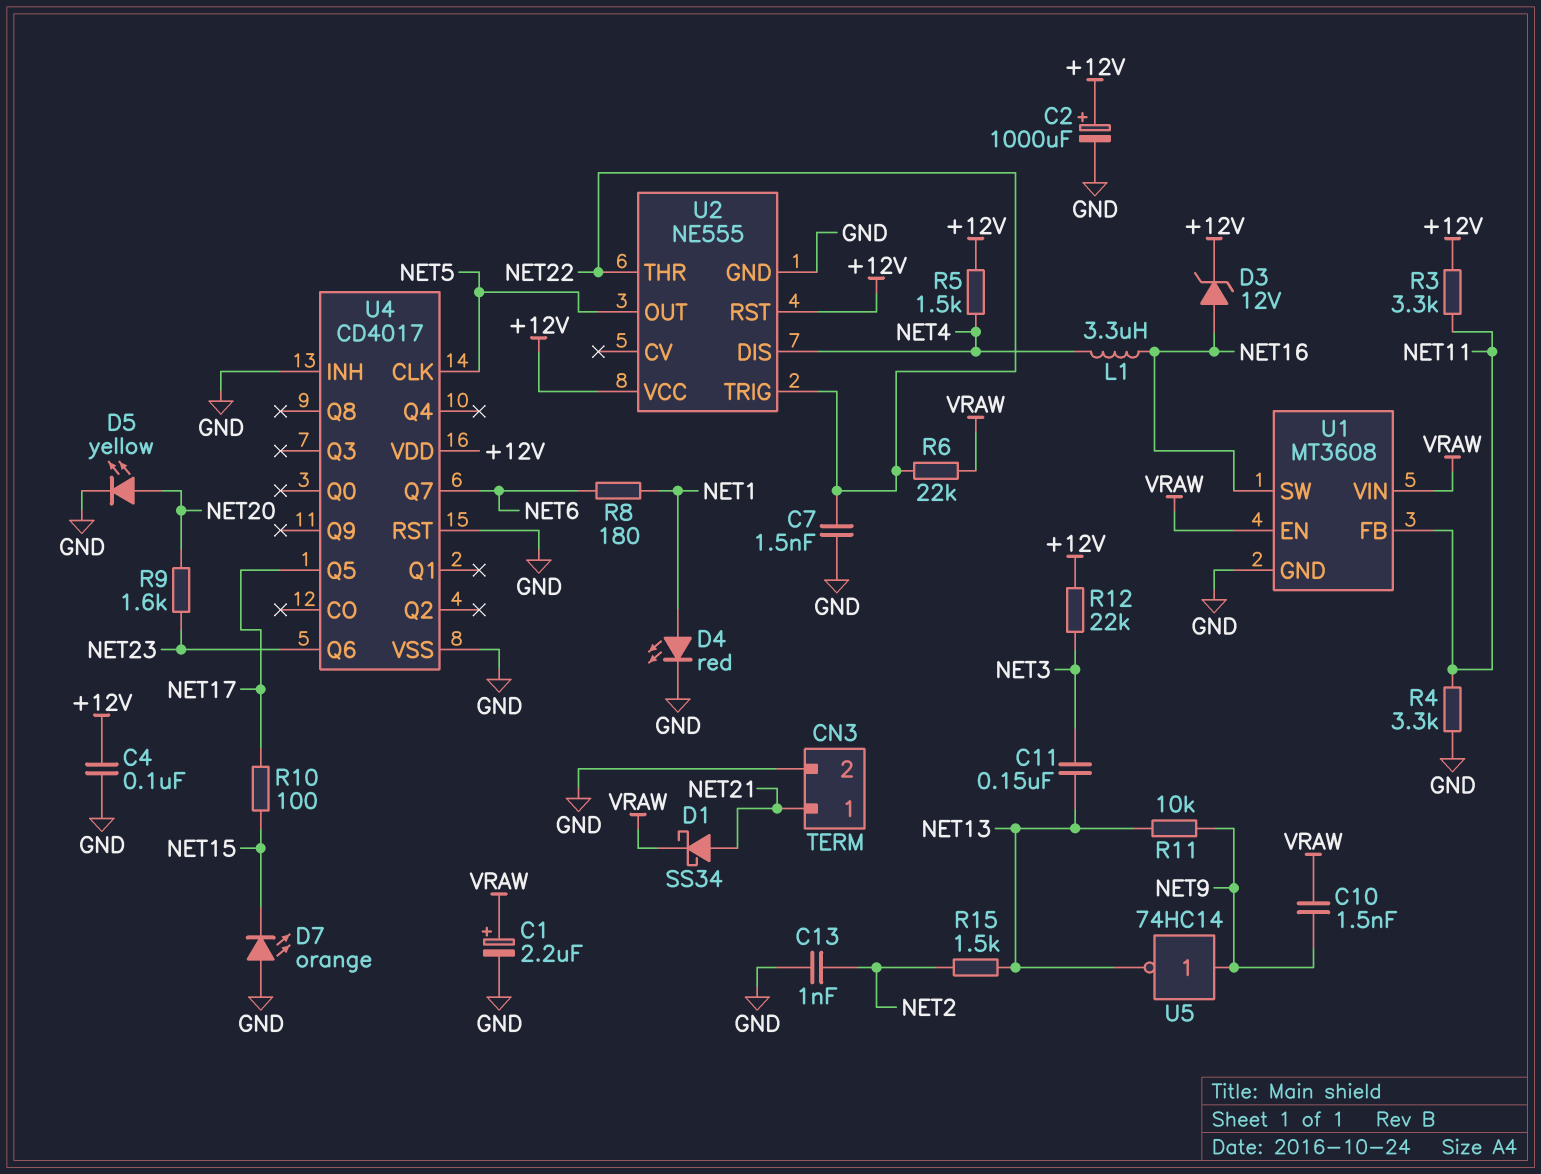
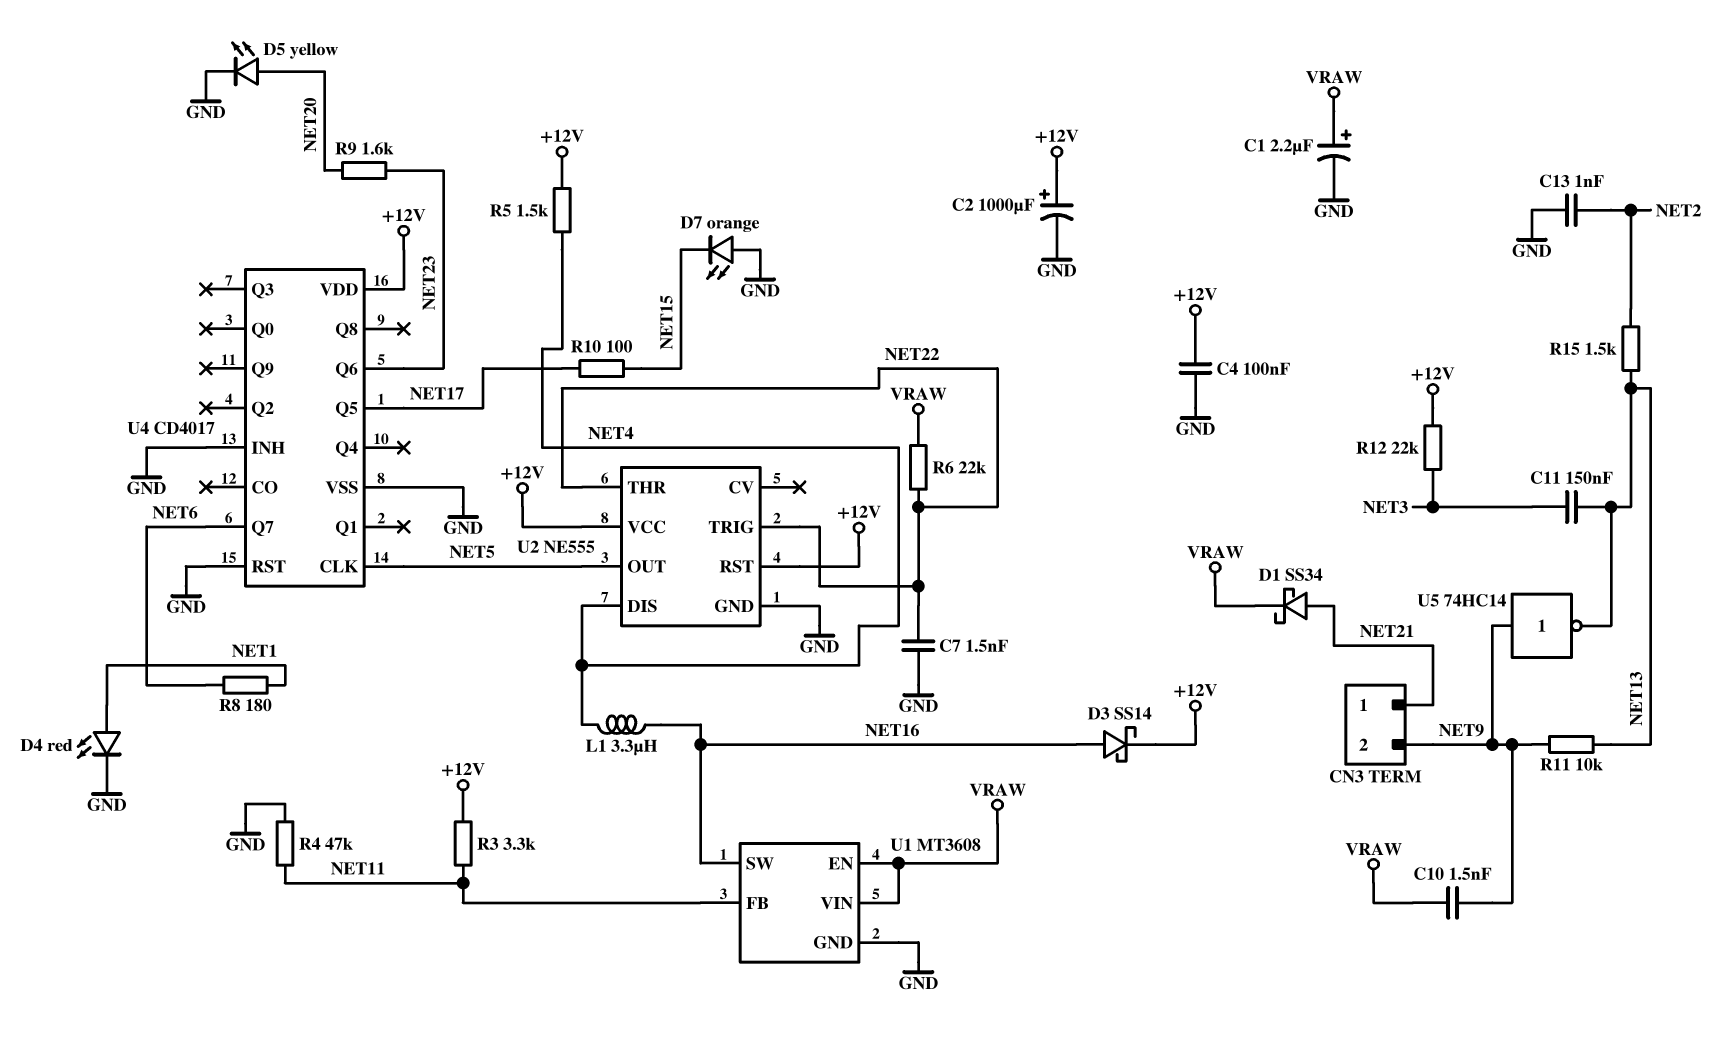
CN3 pin 2: GND -> NET9
D3: zener 12V (A NET16, K +12V) -> schottky SS14 (A NET16, K +12V)
R4: 3.3k (GND, NET11) -> 47k (GND, NET11)

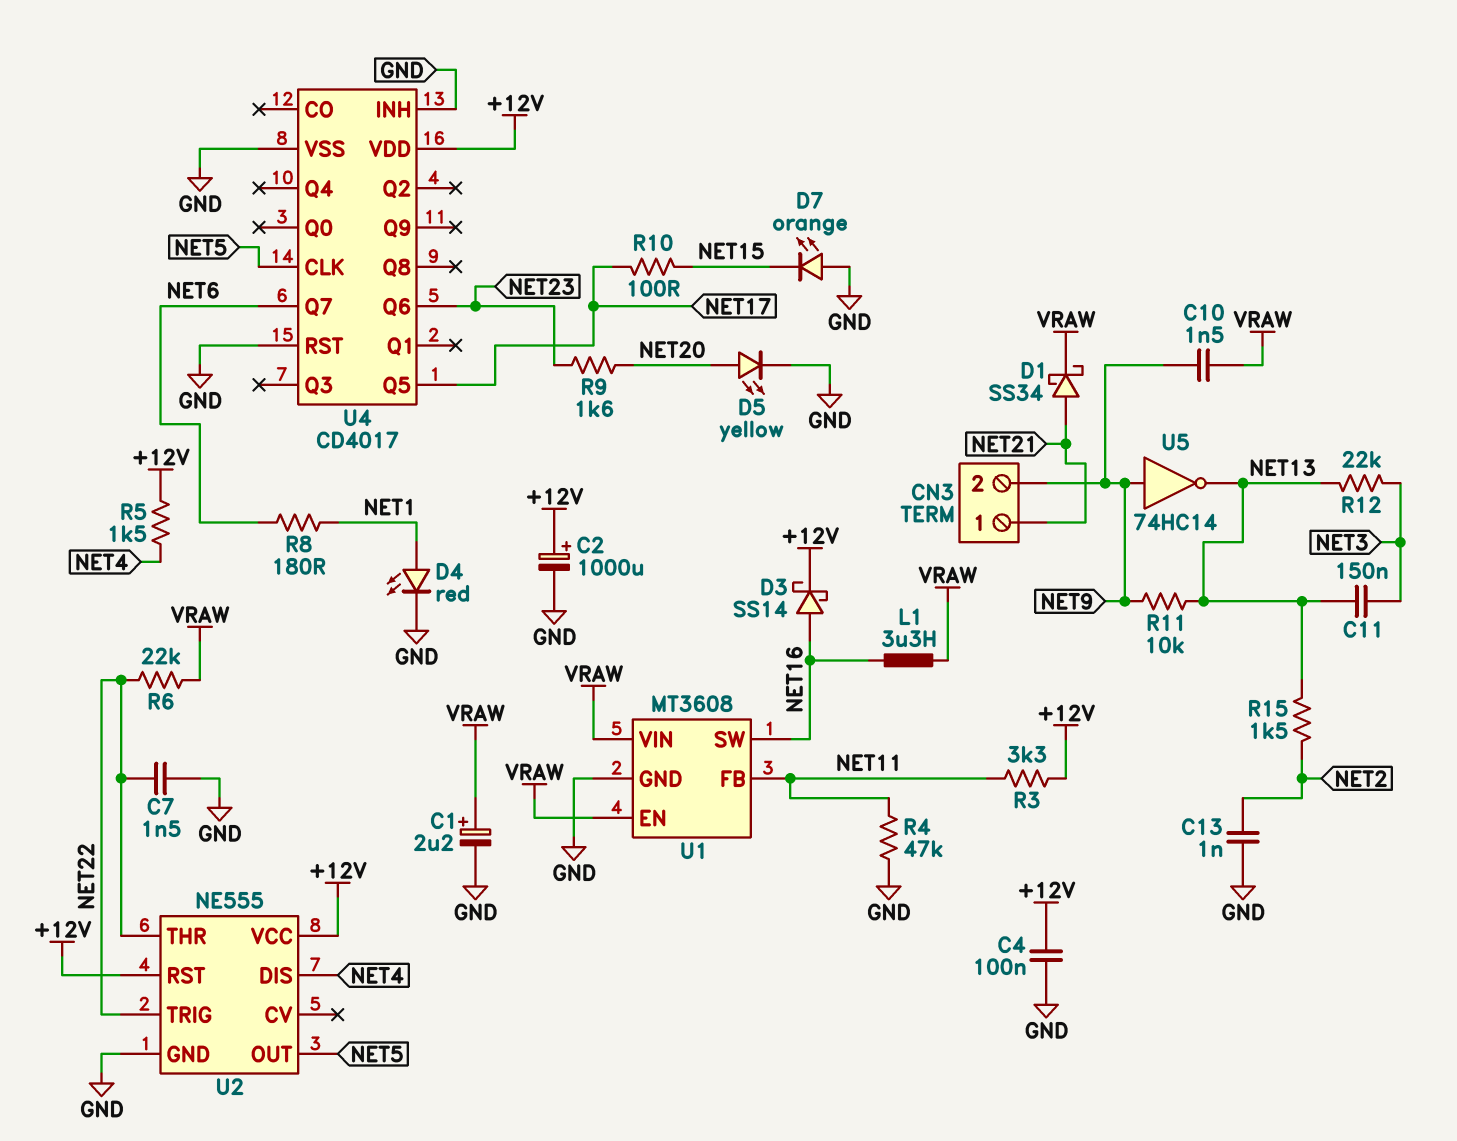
L1: 3.3uH (NET4, NET16) -> 3.3uH (NET16, VRAW)
R12: 22k (+12V, NET3) -> 22k (NET3, NET13)

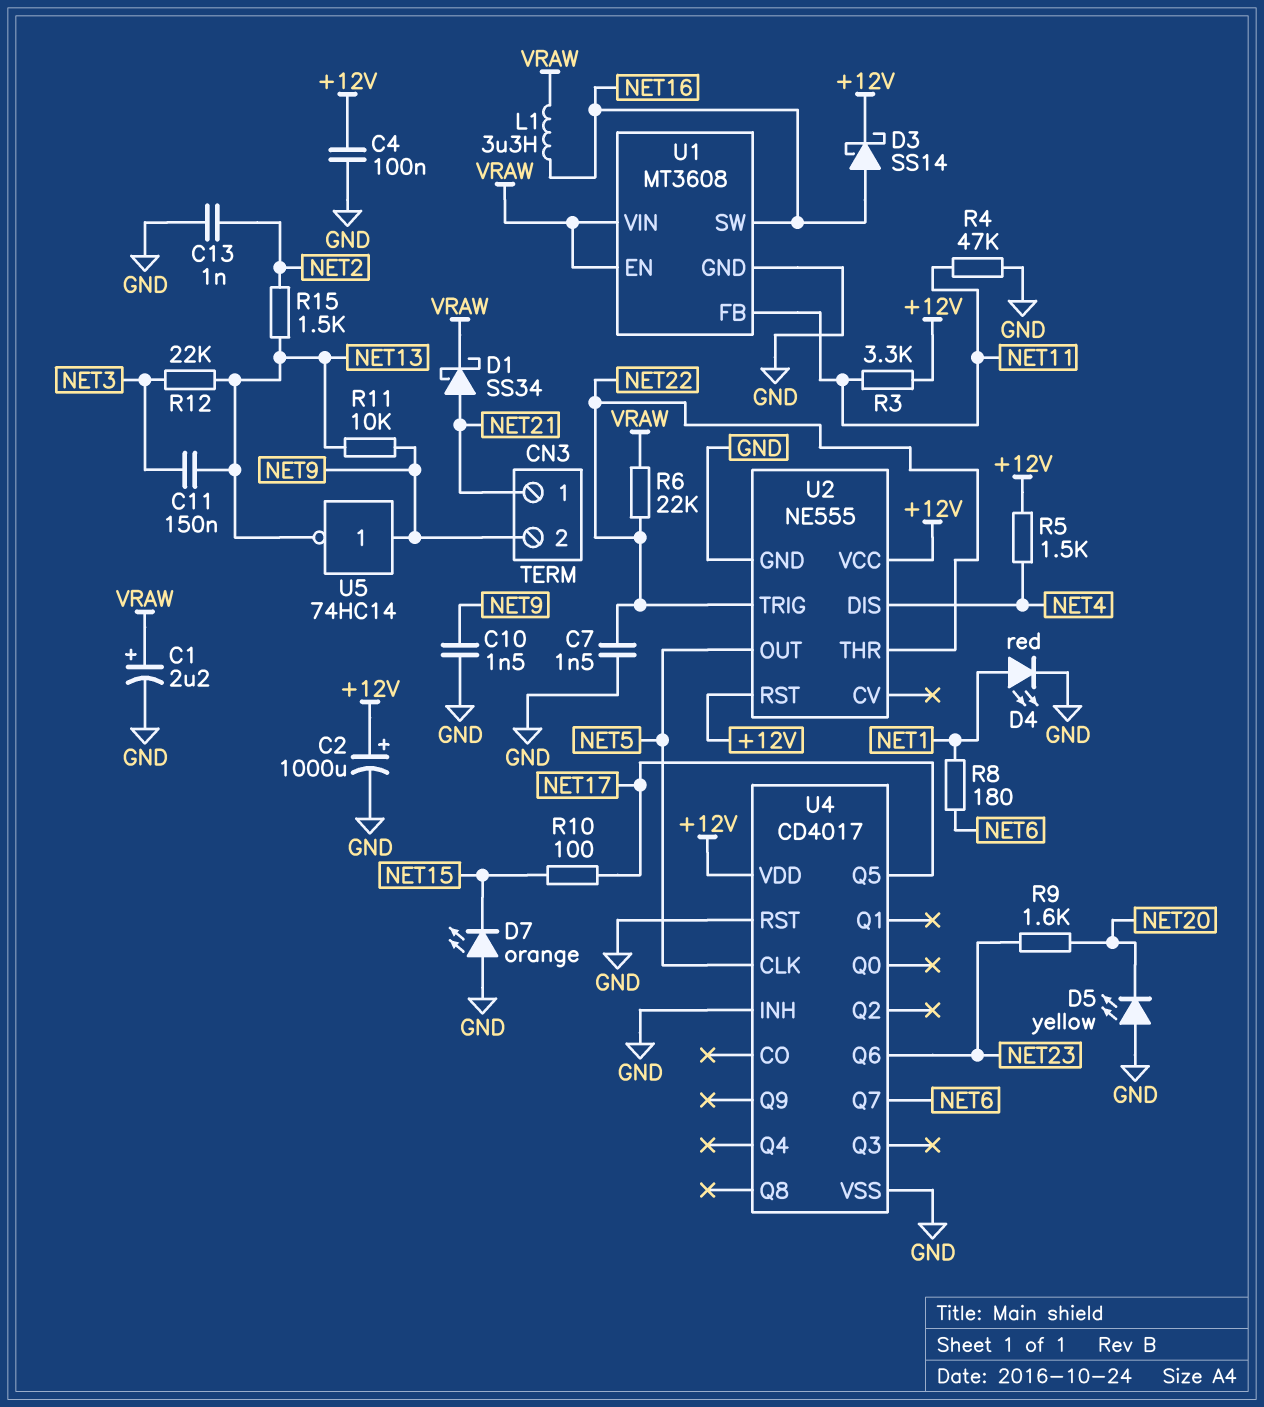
C10: 1.5nF (NET9, VRAW) -> 1.5nF (GND, NET9)
D5: LED yellow (A NET20, K GND) -> LED yellow (A GND, K NET20)

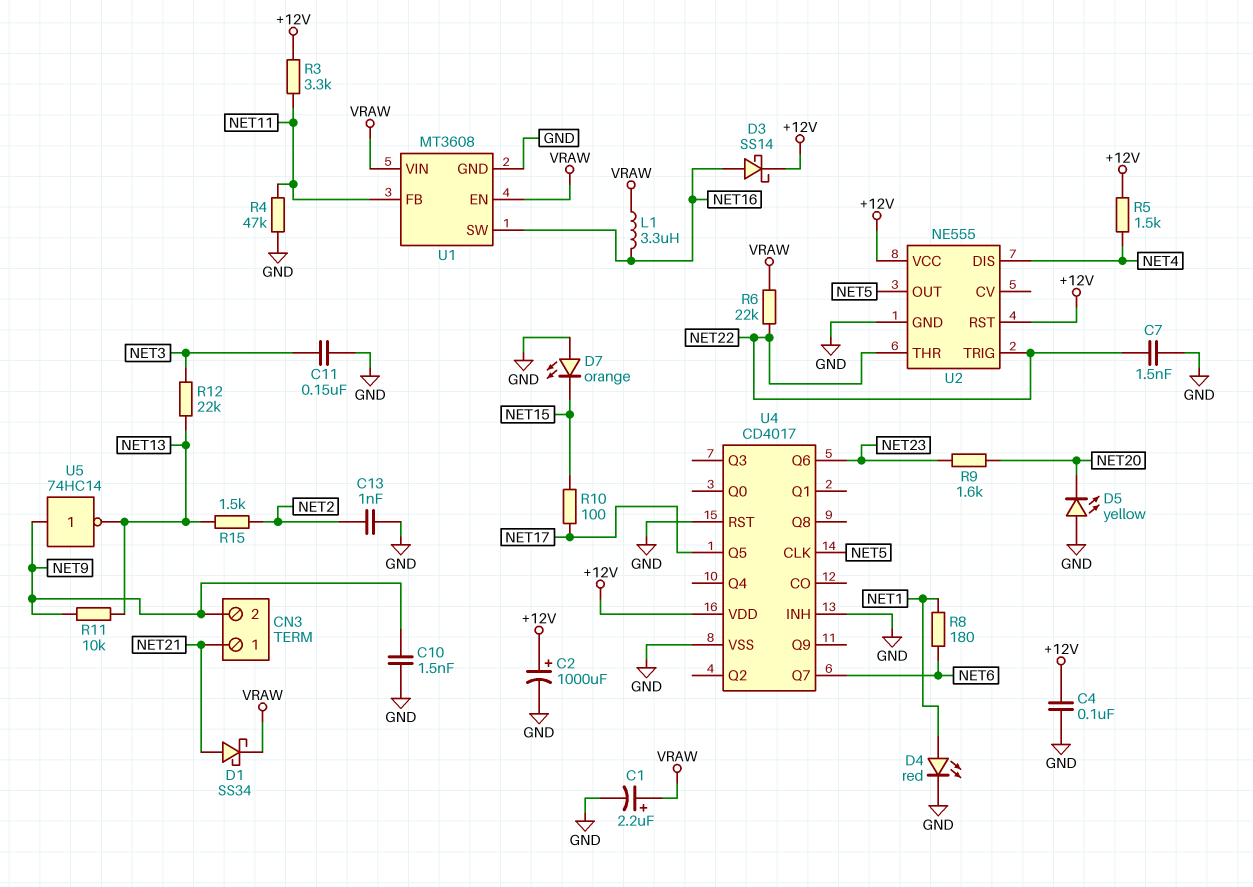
C11: 150nF (NET3, NET13) -> 150nF (GND, NET3)

